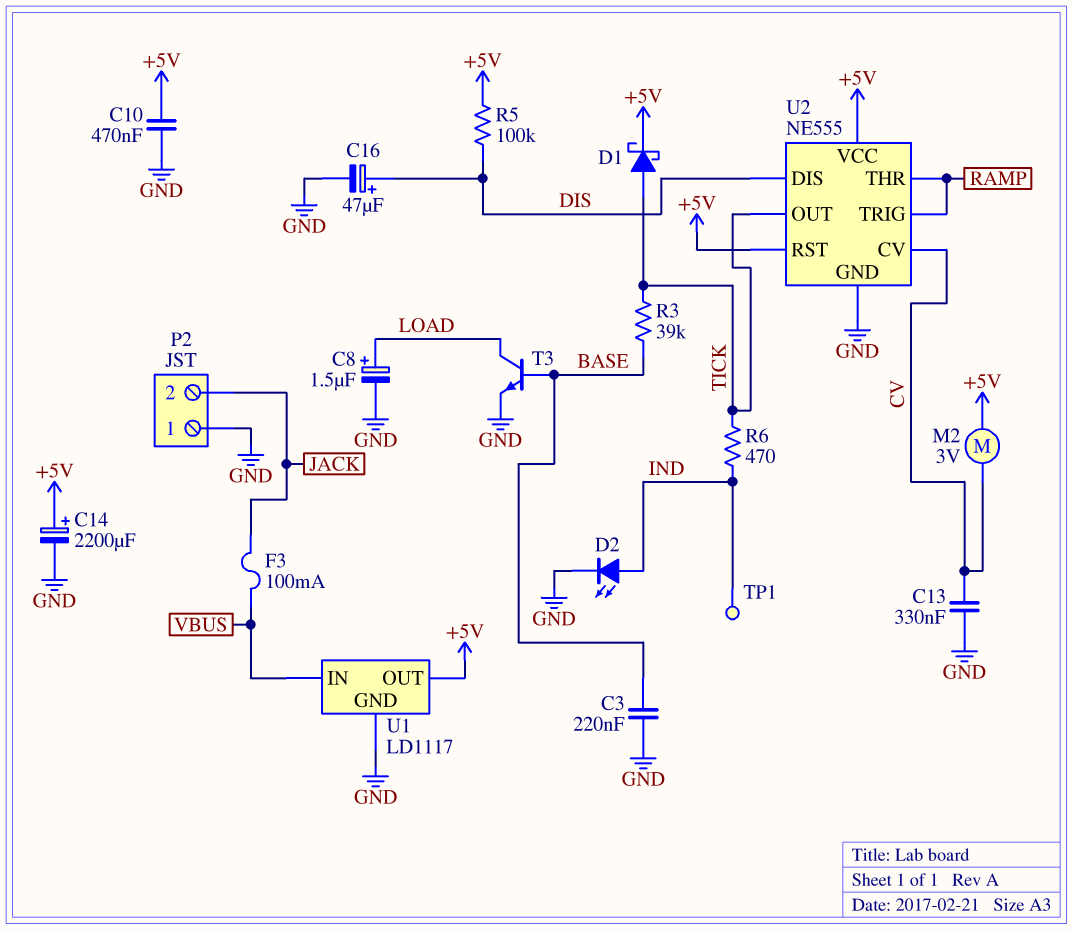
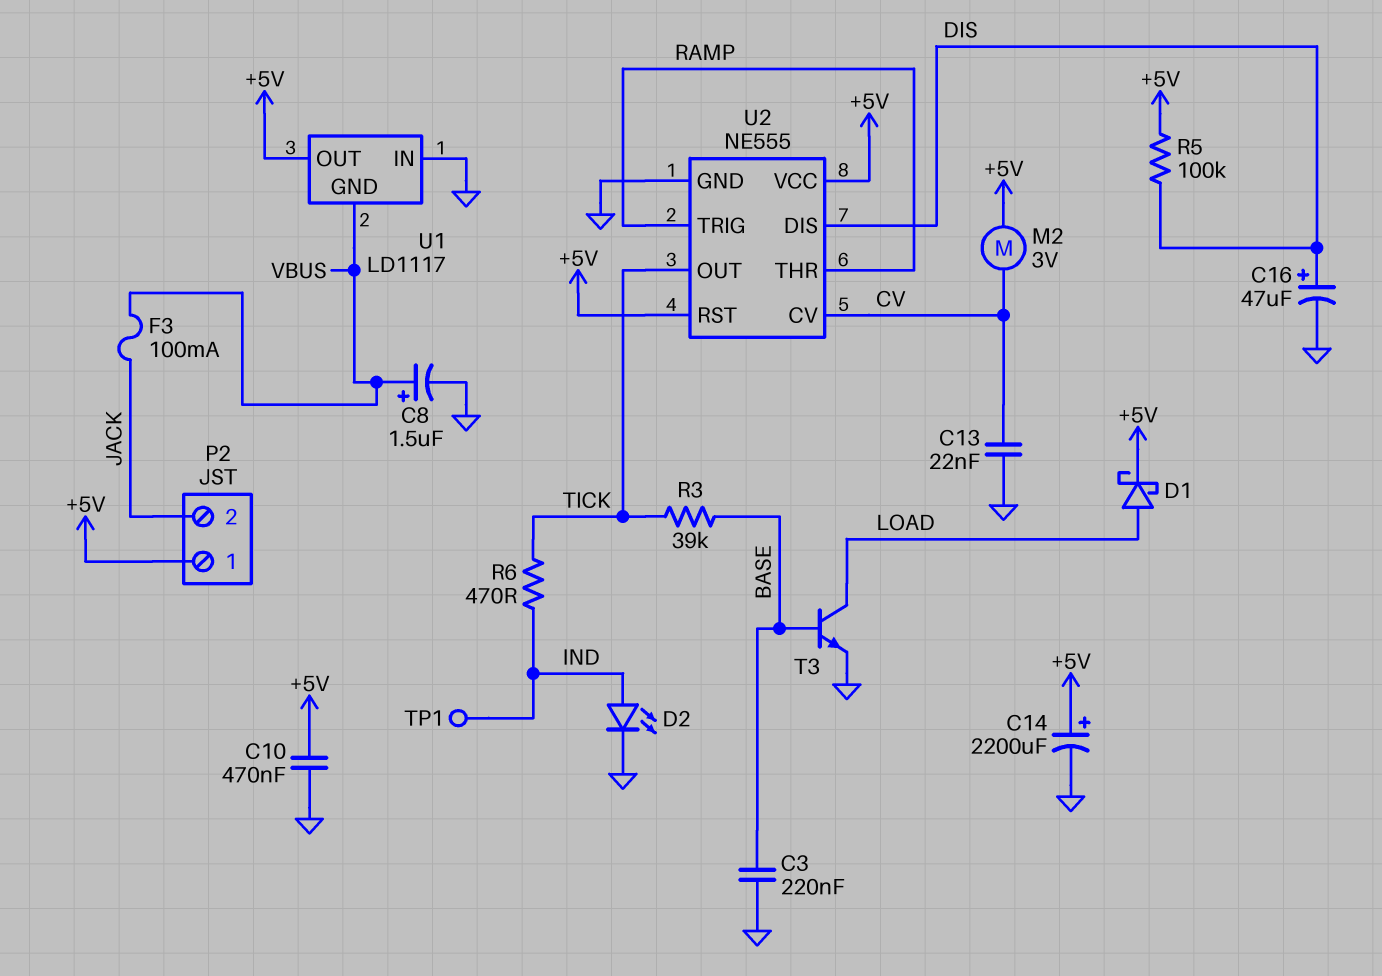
C8: 1.5uF (plus LOAD, minus GND) -> 1.5uF (plus VBUS, minus GND)
C13: 330nF (CV, GND) -> 22nF (CV, GND)
D1: schottky (A TICK, K +5V) -> schottky (A LOAD, K +5V)
P2 pin 1: GND -> +5V
U1 pin GND: GND -> VBUS
U1 pin IN: VBUS -> GND

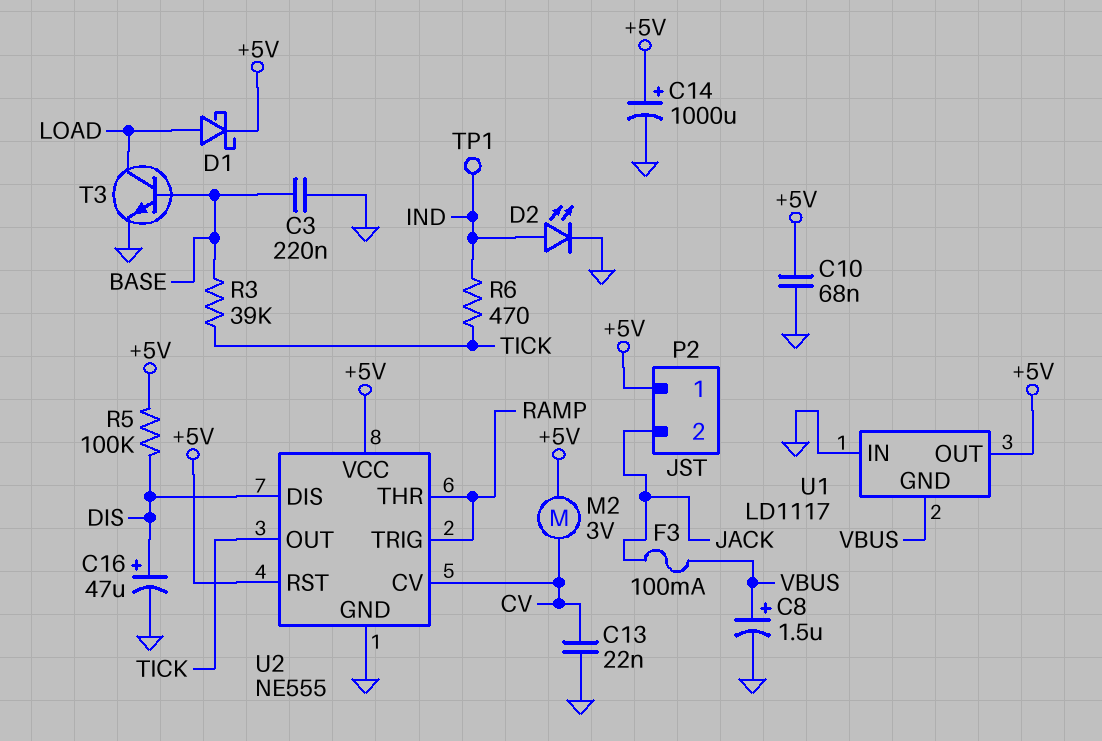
C10: 470nF (+5V, GND) -> 68nF (+5V, GND)
C14: 2200uF (plus +5V, minus GND) -> 1000uF (plus +5V, minus GND)

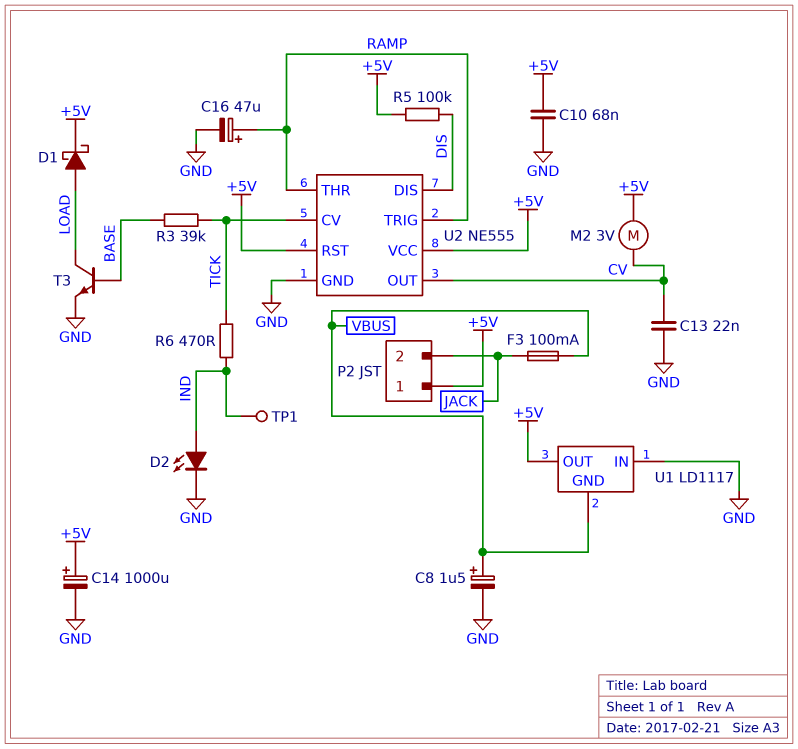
C3: 220nF (BASE, GND) -> none
C16: 47uF (plus DIS, minus GND) -> 47uF (plus RAMP, minus GND)
U2 pin CV: CV -> TICK
U2 pin OUT: TICK -> CV

